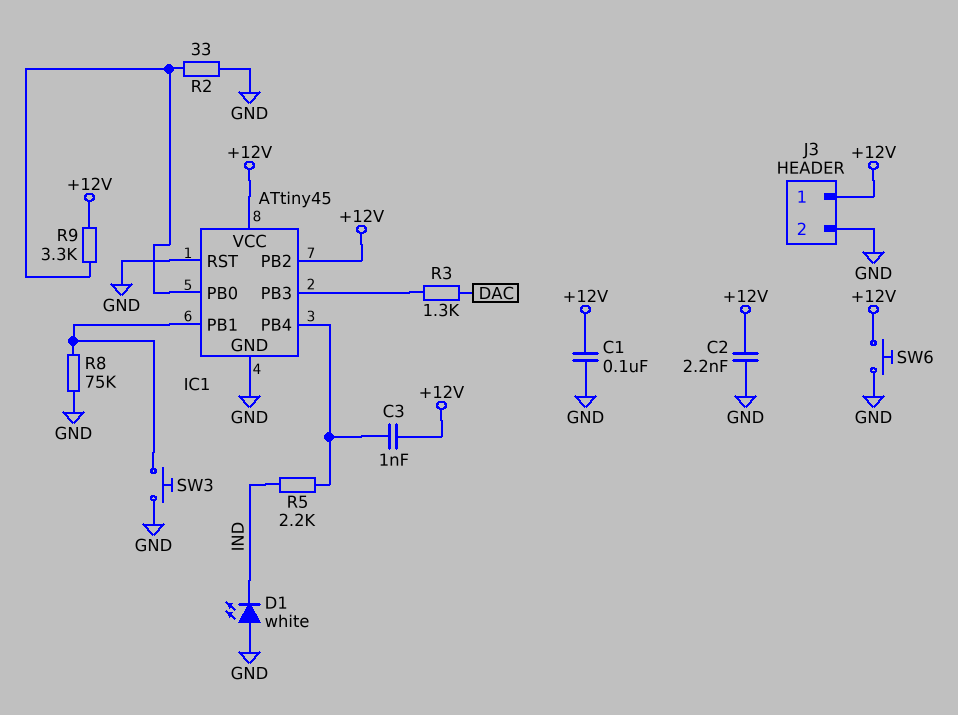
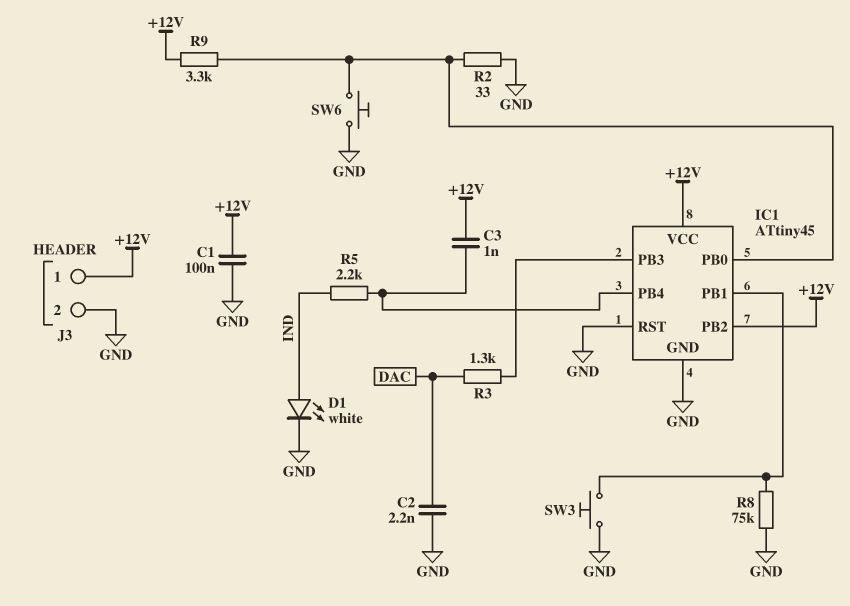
C2: 2.2nF (+12V, GND) -> 2.2nF (DAC, GND)
D1: LED white (A GND, K IND) -> LED white (A IND, K GND)
SW6: button (+12V, GND) -> button (GND, IC1/PB0)

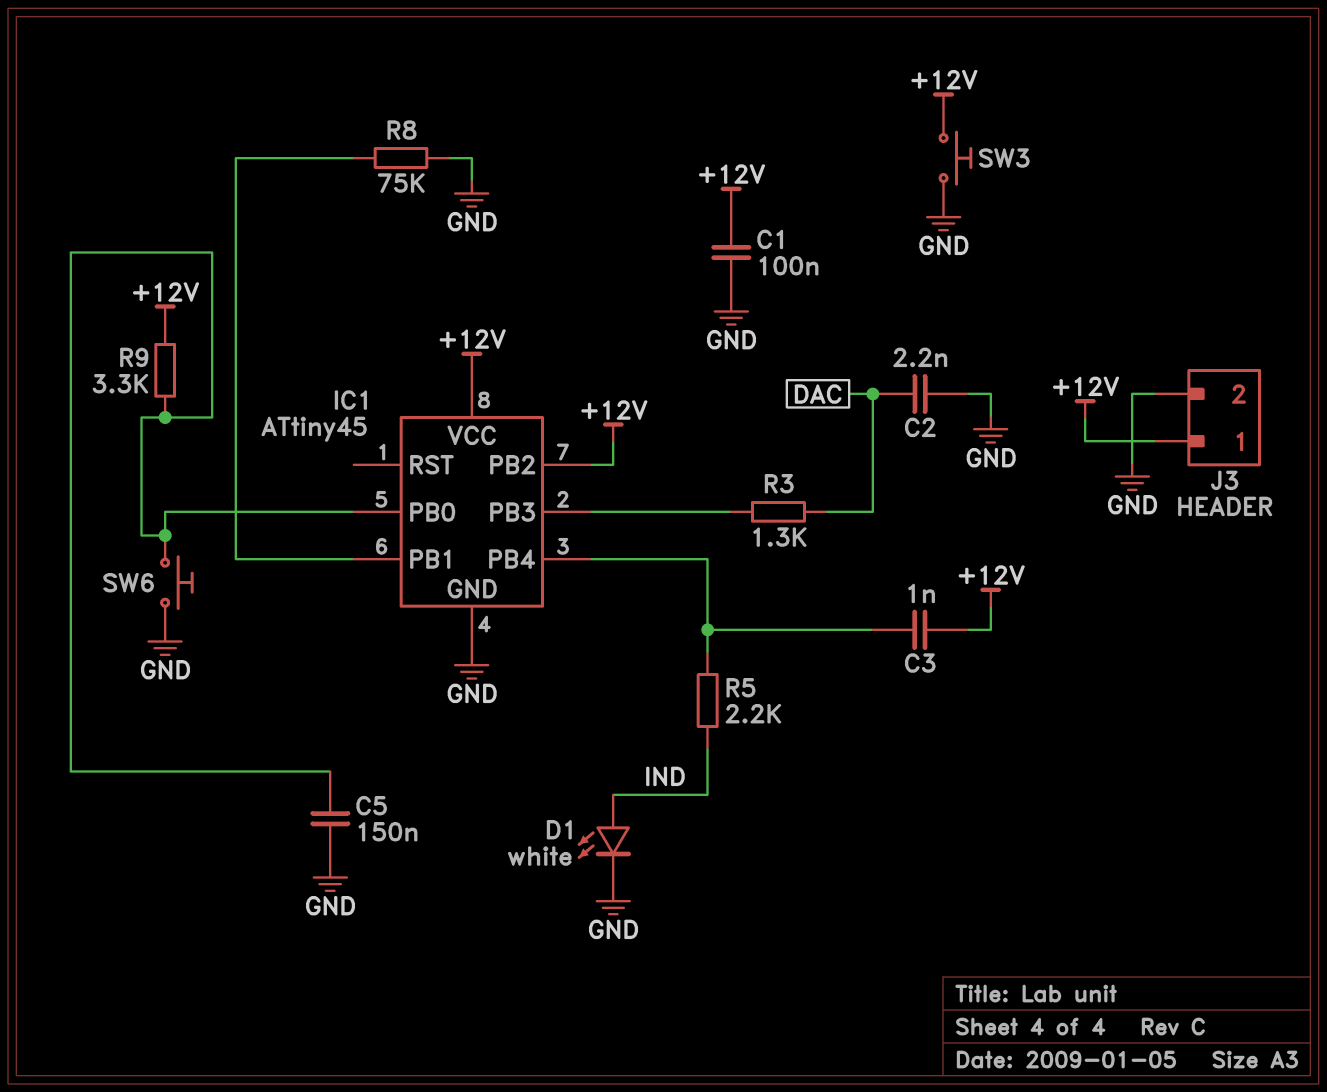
C5: none -> 150nF (GND, IC1/PB0)
IC1 pin RST: GND -> none
R2: 33 (GND, IC1/PB0) -> none
SW3: button (GND, IC1/PB1) -> button (+12V, GND)

